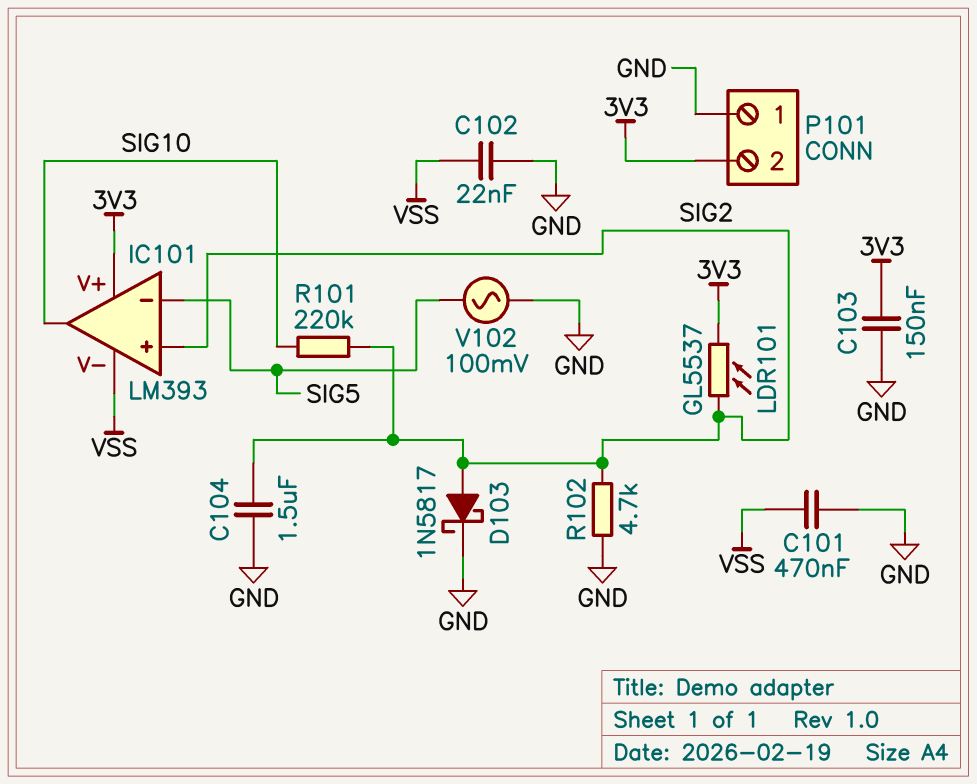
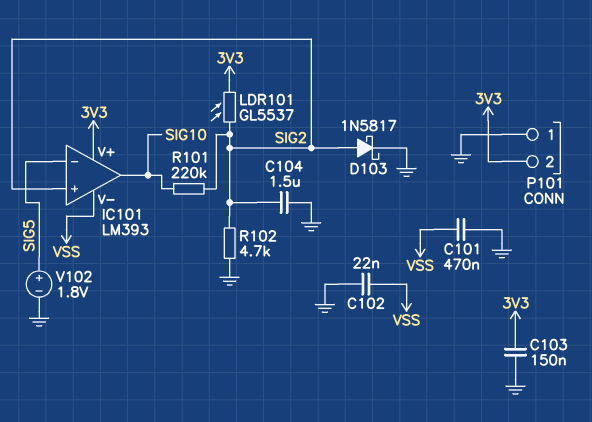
V102: AC 100mV (GND, SIG5) -> 1.8V (plus SIG5, minus GND)

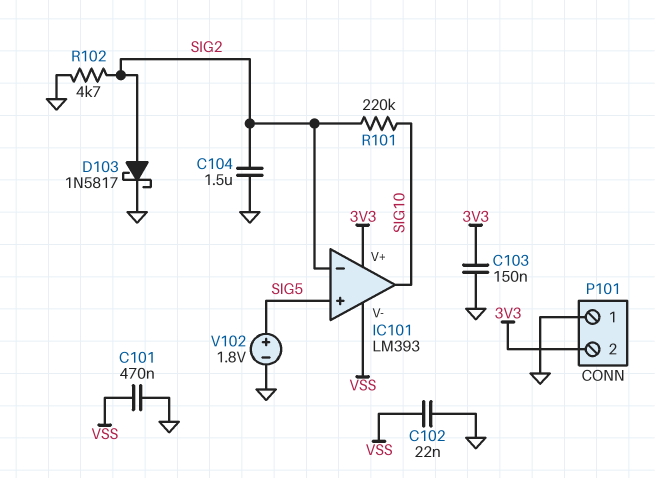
IC101 pin in+: SIG2 -> SIG5
IC101 pin in-: SIG5 -> SIG2
LDR101: GL5537 (3V3, SIG2) -> none

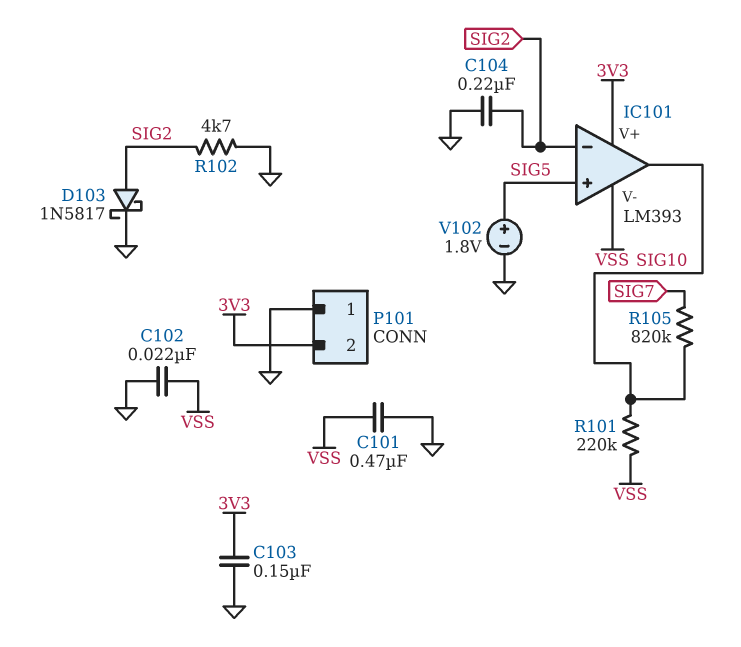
C104: 1.5uF (GND, SIG2) -> 220nF (GND, SIG2)
R101: 220k (SIG2, SIG10) -> 220k (SIG10, VSS)
R105: none -> 820k (SIG7, SIG10)

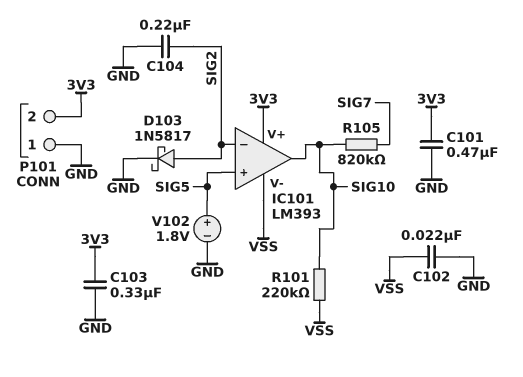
C101: 470nF (GND, VSS) -> 470nF (3V3, GND)
C103: 150nF (3V3, GND) -> 330nF (3V3, GND)
R102: 4.7k (GND, SIG2) -> none

